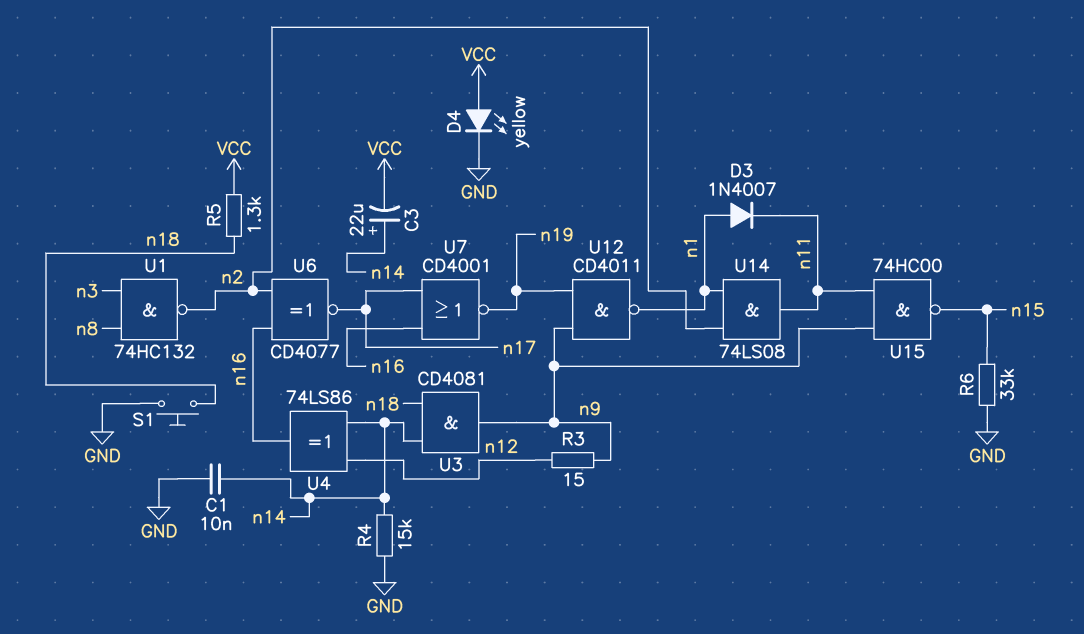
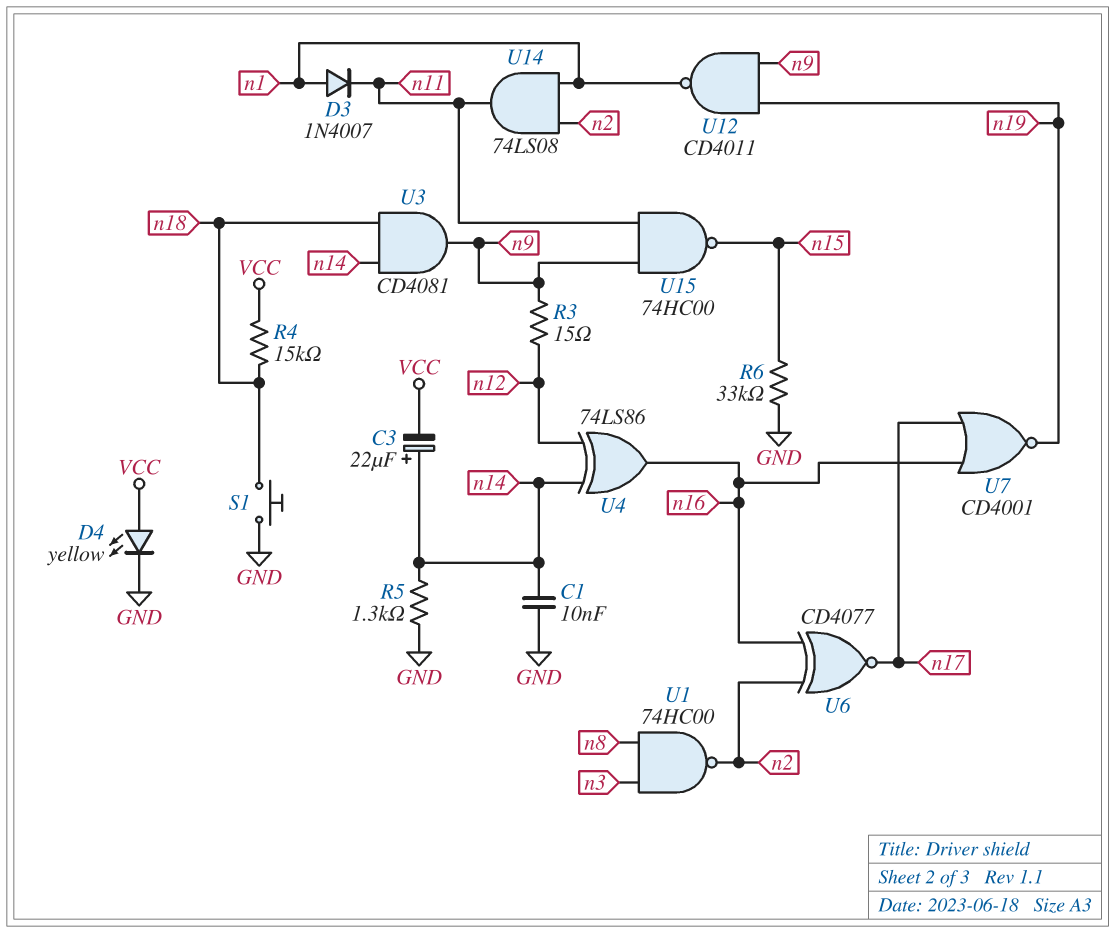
R4: 15k (GND, n14) -> 15k (VCC, n18)
R5: 1.3k (VCC, n18) -> 1.3k (GND, n14)
U1: NAND 74HC132 (in n3, in n8, out n2) -> NAND 74HC00 (in n3, in n8, out n2)

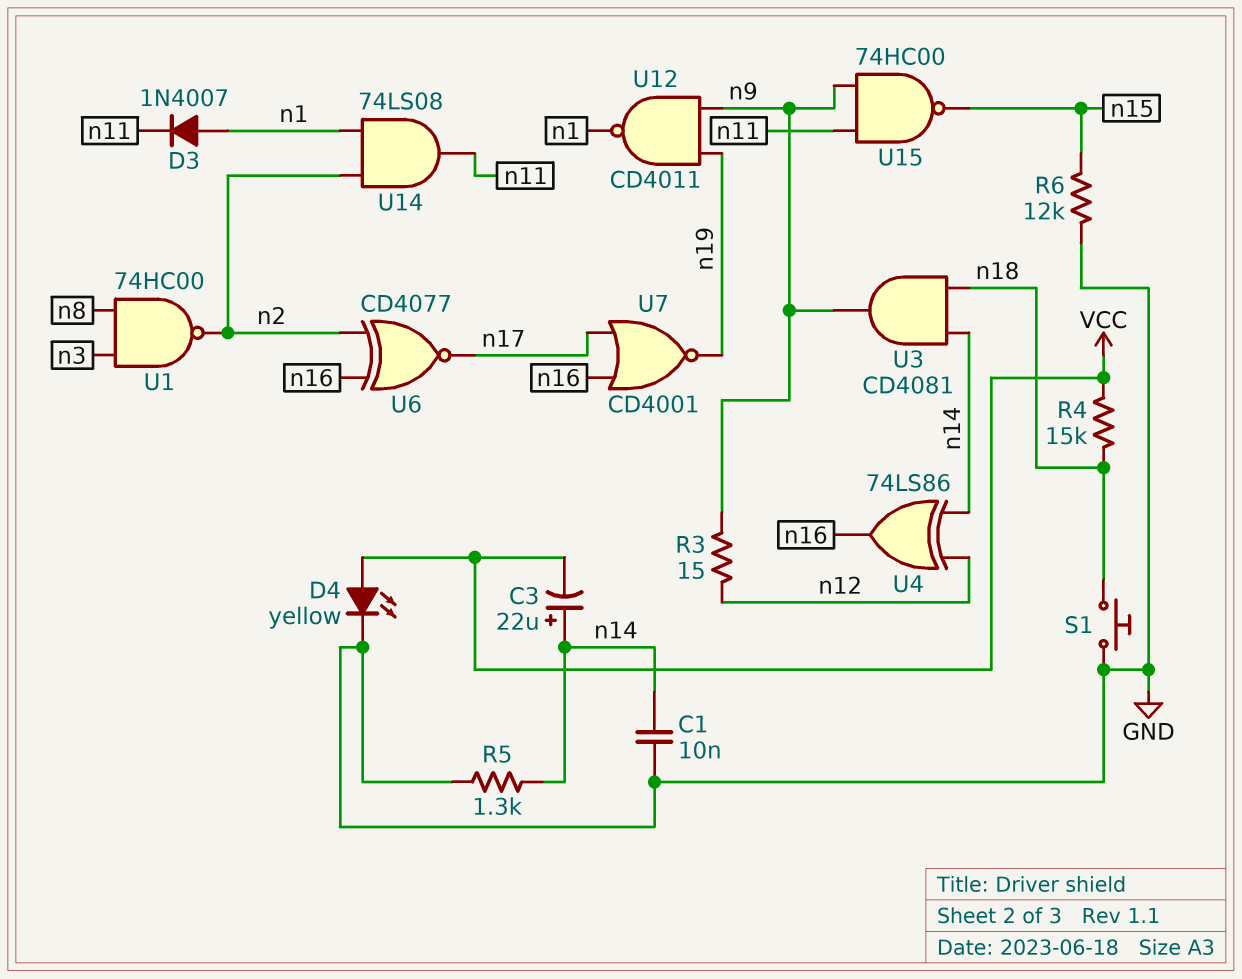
R6: 33k (GND, n15) -> 12k (GND, n15)

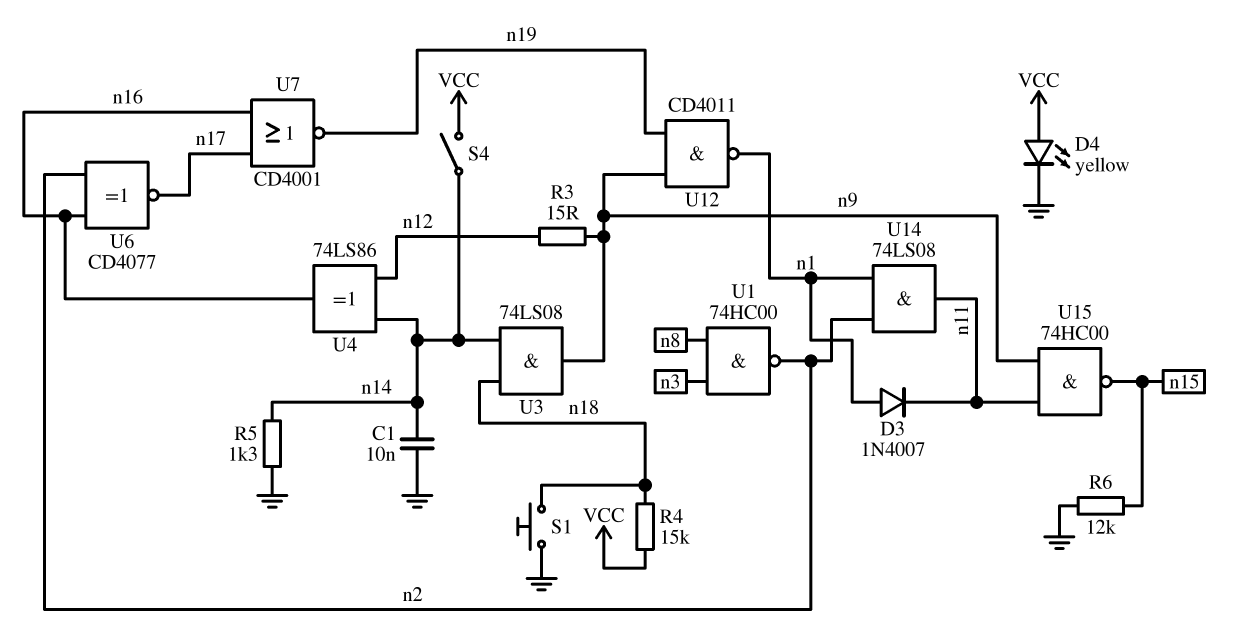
C3: 22uF (plus n14, minus VCC) -> none
S4: none -> switch (VCC, n14)
U3: AND CD4081 (in n14, in n18, out n9) -> AND 74LS08 (in n14, in n18, out n9)

